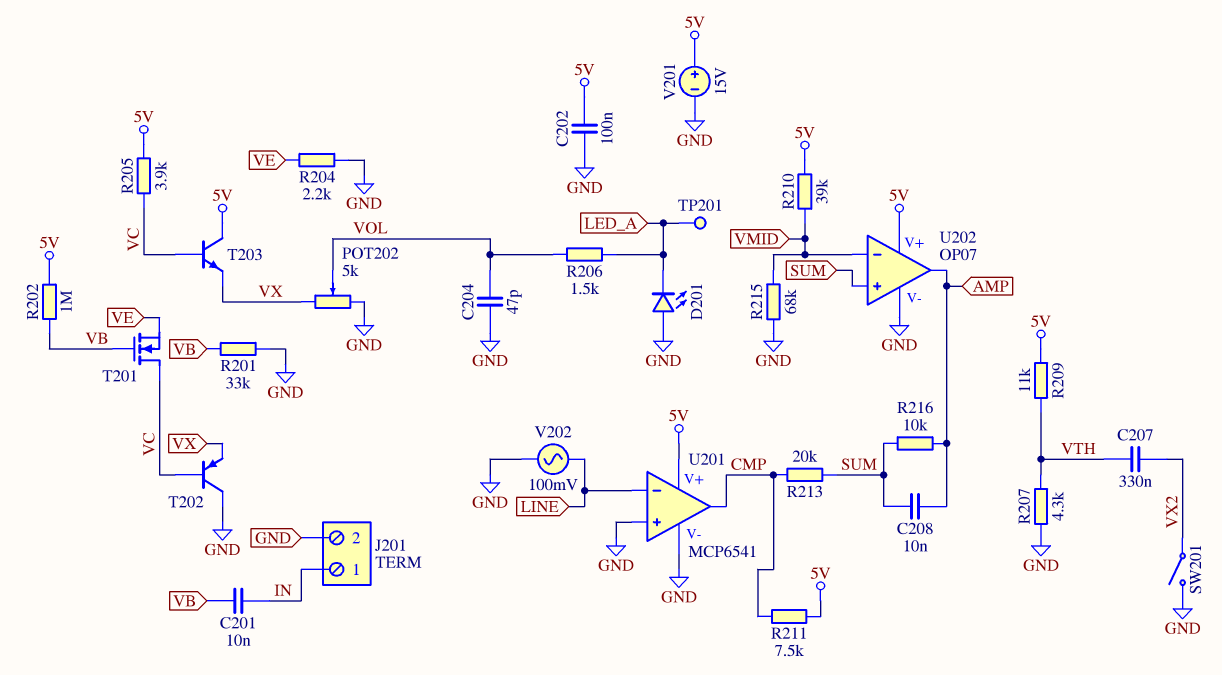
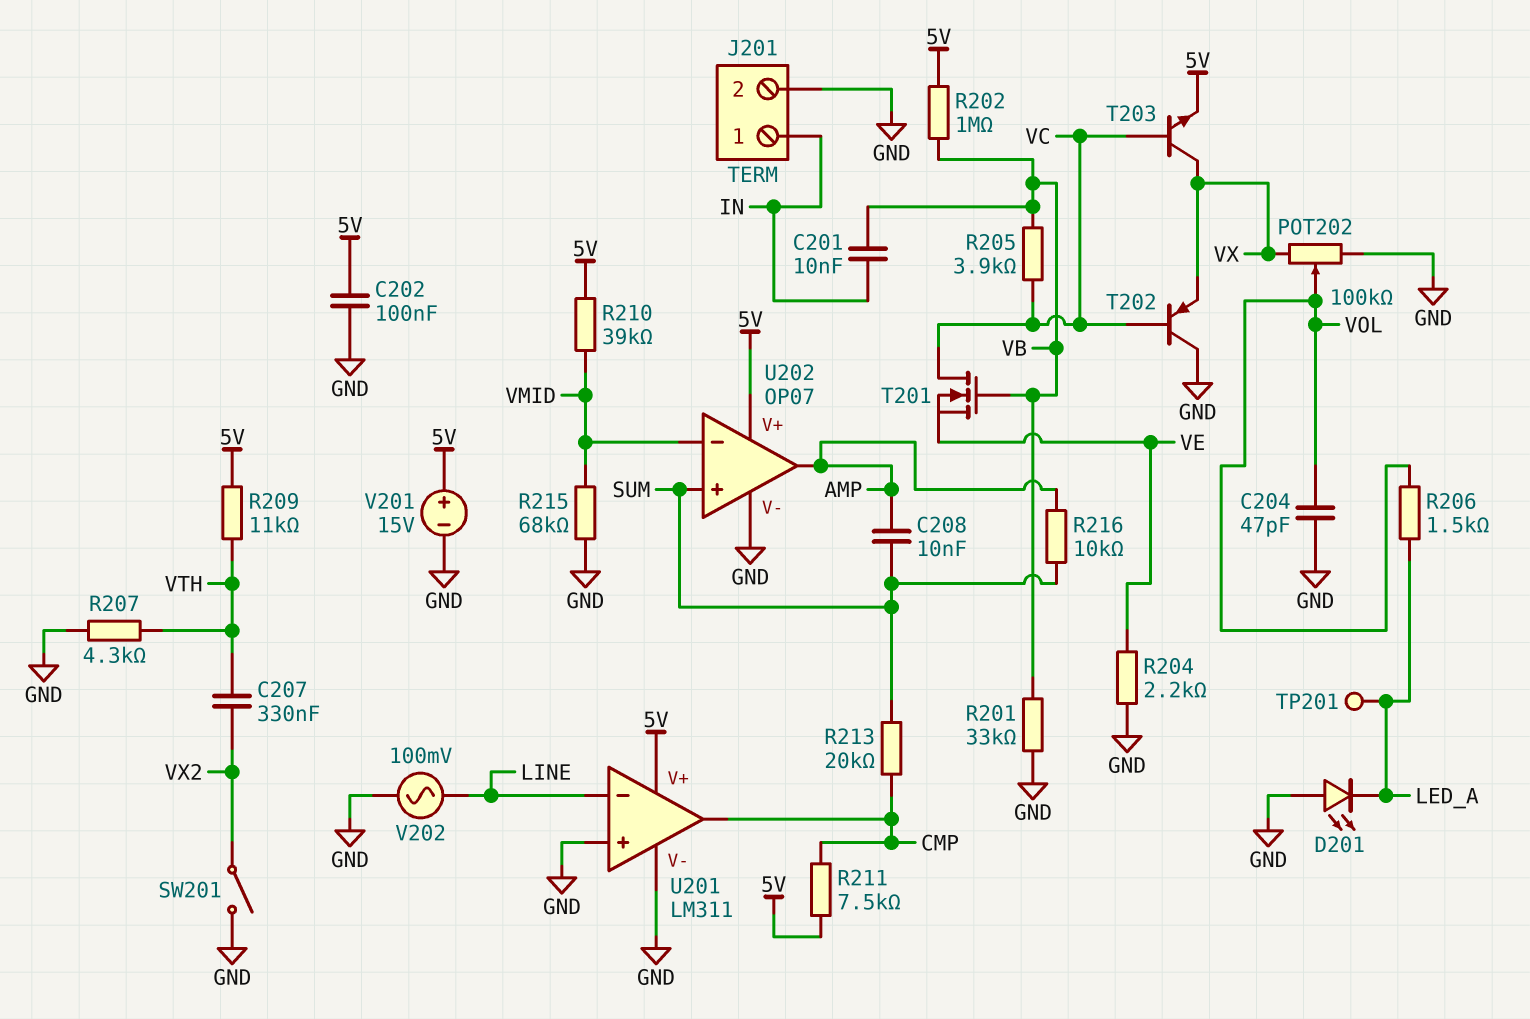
POT202: 5k (GND, VX, wiper VOL) -> 100k (GND, VX, wiper VOL)
R205: 3.9k (5V, VC) -> 3.9k (VB, VC)
T203: NPN (B VC, C 5V, E VX) -> NPN (B VC, C VX, E 5V)
U201: MCP6541 -> LM311

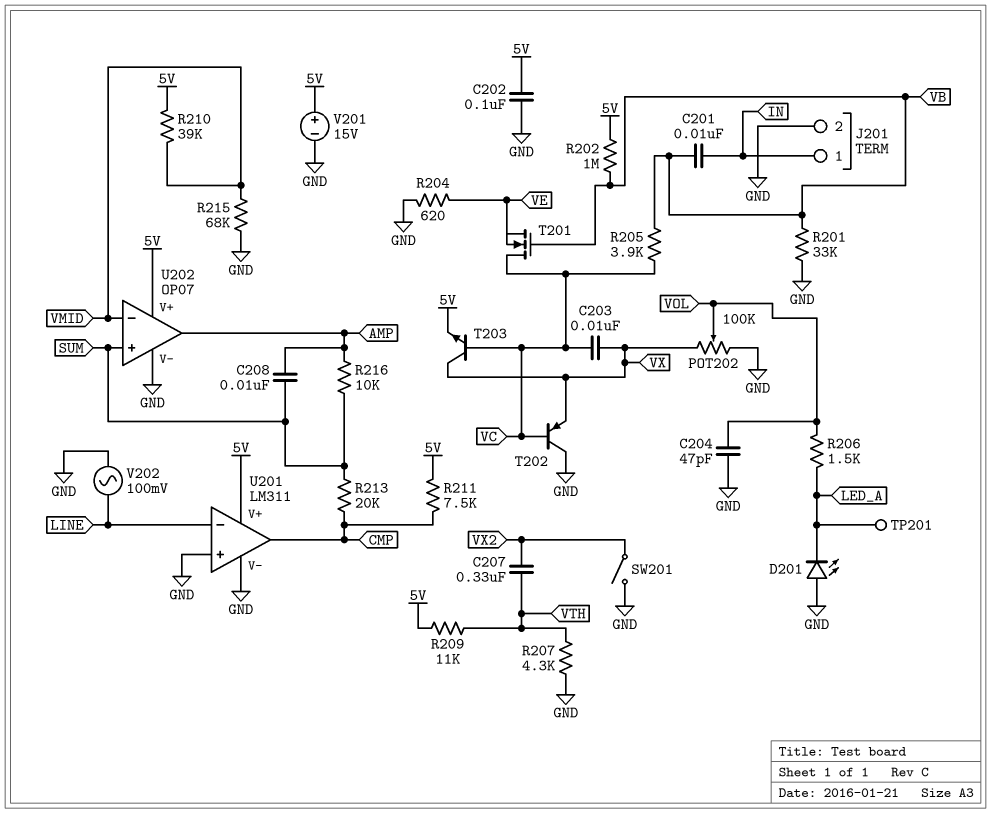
C203: none -> 10nF (VC, VX)
R204: 2.2k (GND, VE) -> 620 (GND, VE)

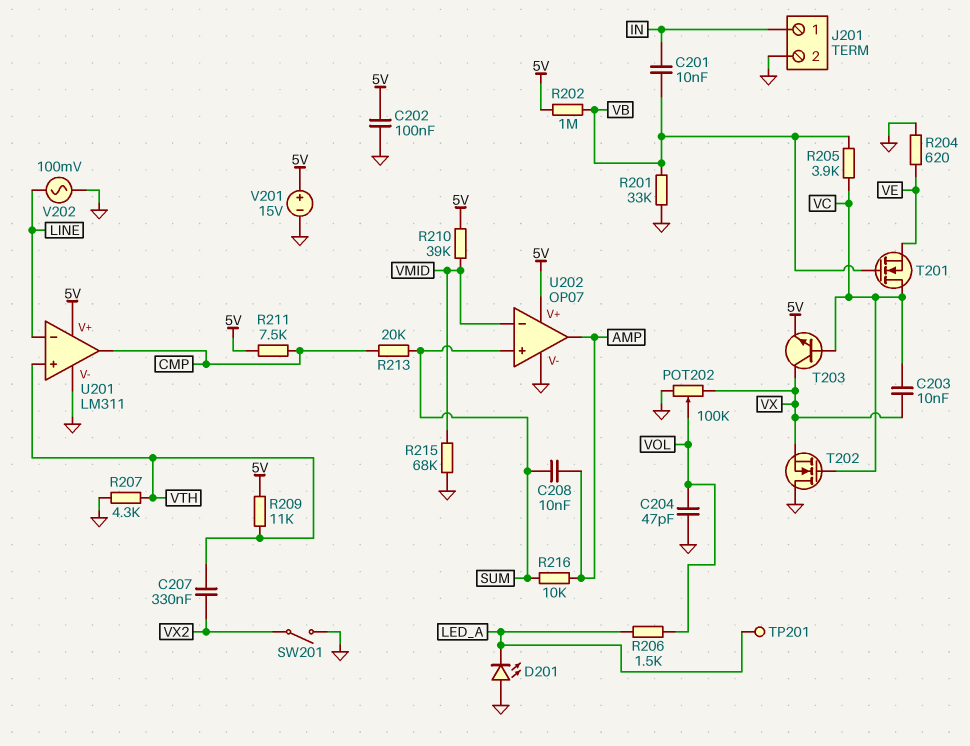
T202: PNP (B VC, C GND, E VX) -> NMOS (G VC, D GND, S VX)
U201 pin in+: GND -> VTH

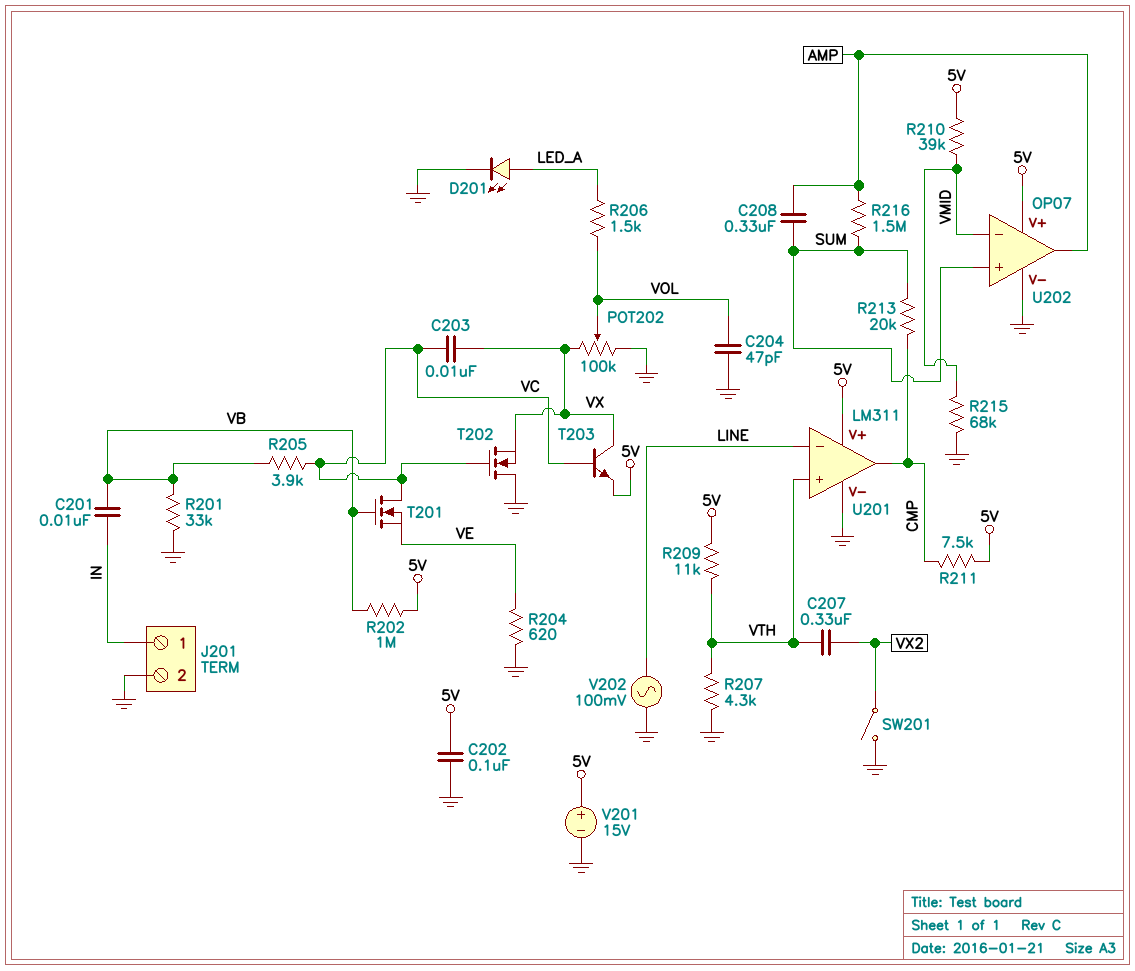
C208: 10nF (AMP, SUM) -> 330nF (AMP, SUM)
D201: LED (A GND, K LED_A) -> LED (A LED_A, K GND)
R216: 10k (AMP, SUM) -> 1.5M (AMP, SUM)
TP201: test point (LED_A) -> none

